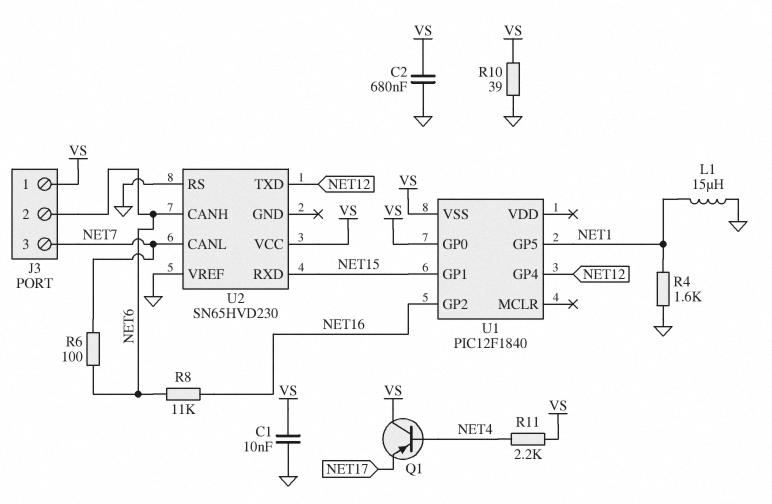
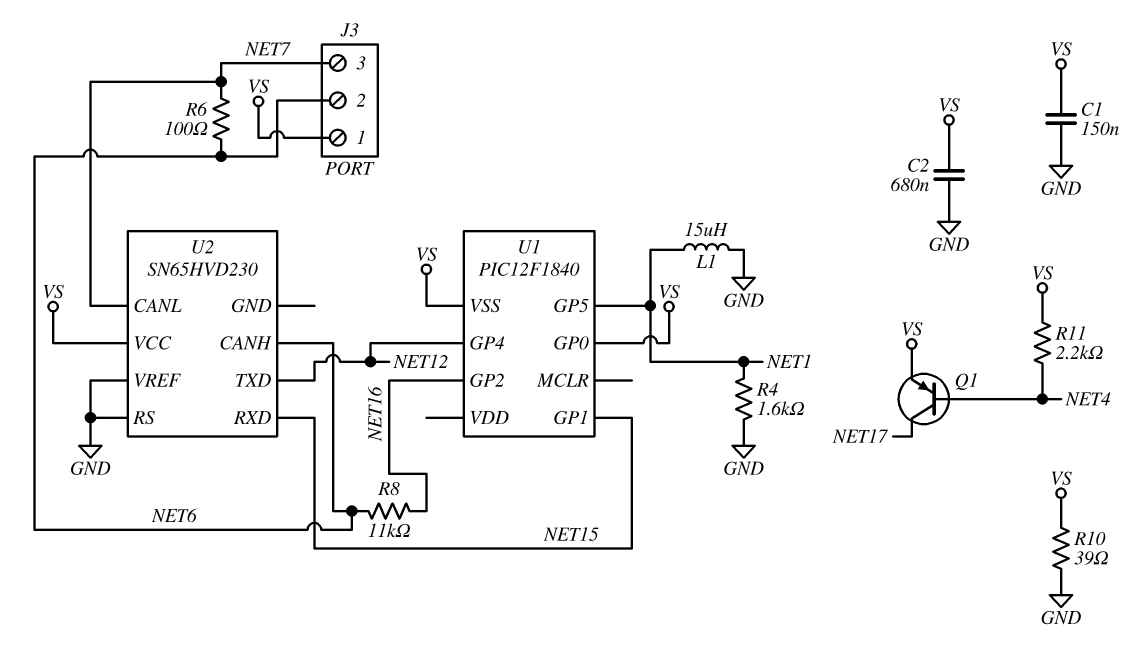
C1: 10nF (GND, VS) -> 150nF (GND, VS)
Q1: PNP (B NET4, C VS, E NET17) -> PNP (B NET4, C NET17, E VS)

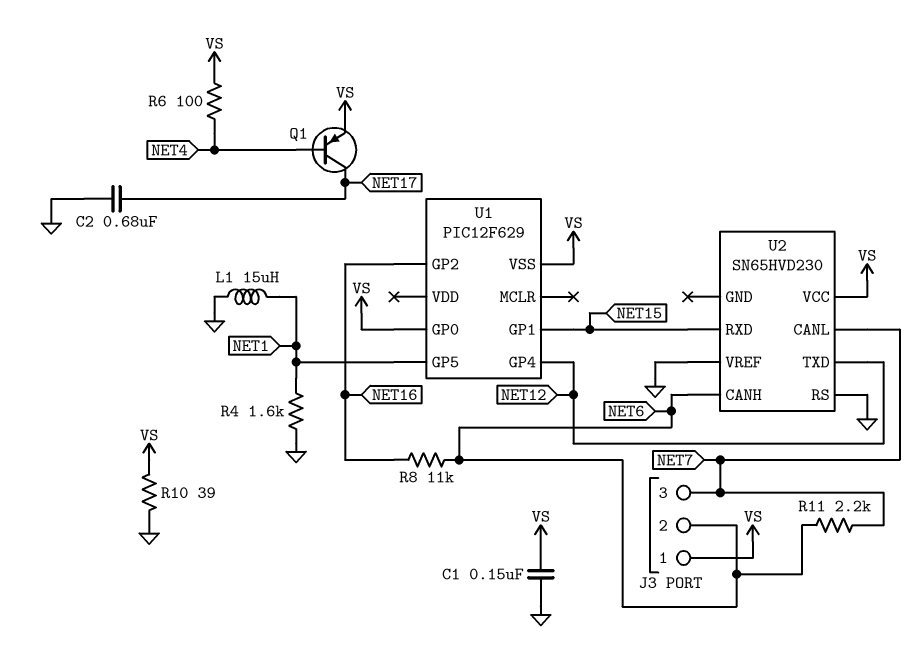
C2: 680nF (GND, VS) -> 680nF (GND, NET17)
R6: 100 (NET6, NET7) -> 100 (NET4, VS)
R11: 2.2k (NET4, VS) -> 2.2k (NET6, NET7)
U1: PIC12F1840 -> PIC12F629

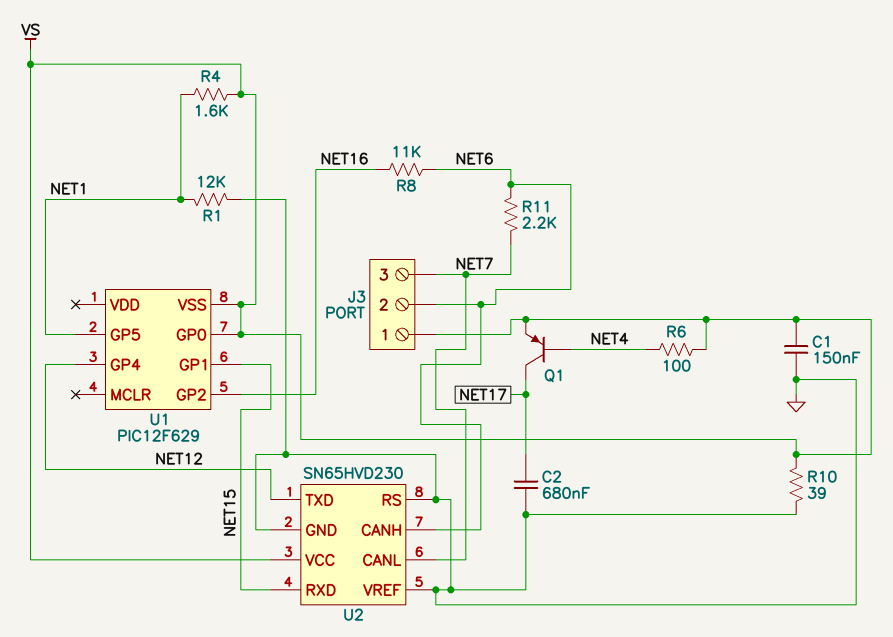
L1: 15uH (GND, NET1) -> none
R1: none -> 12k (GND, NET1)
R4: 1.6k (GND, NET1) -> 1.6k (NET1, VS)
U2 pin GND: none -> GND

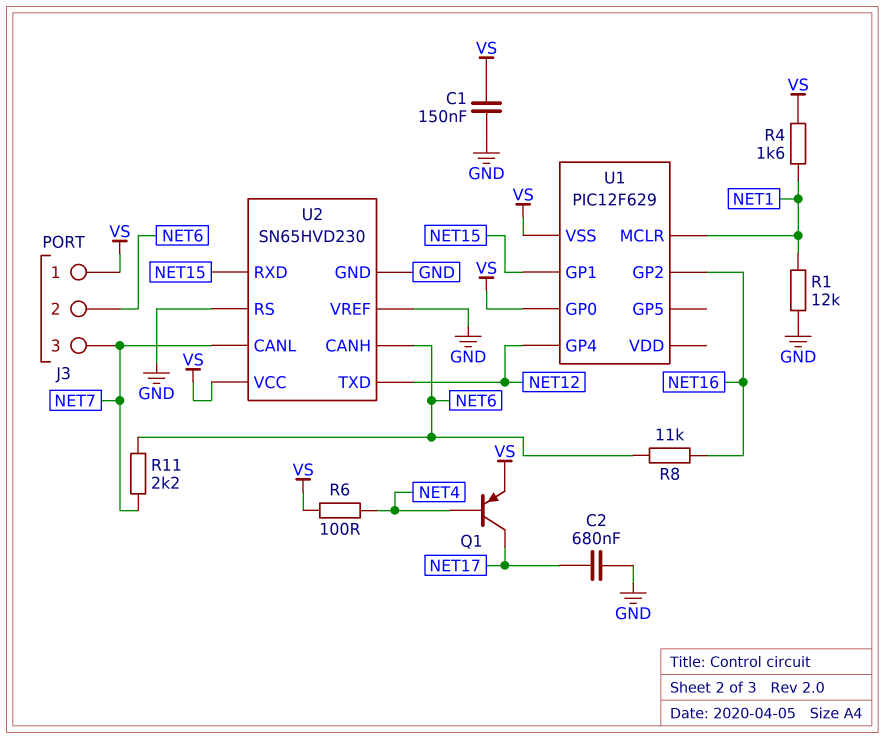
R10: 39 (GND, VS) -> none
U1 pin GP5: NET1 -> none
U1 pin MCLR: none -> NET1

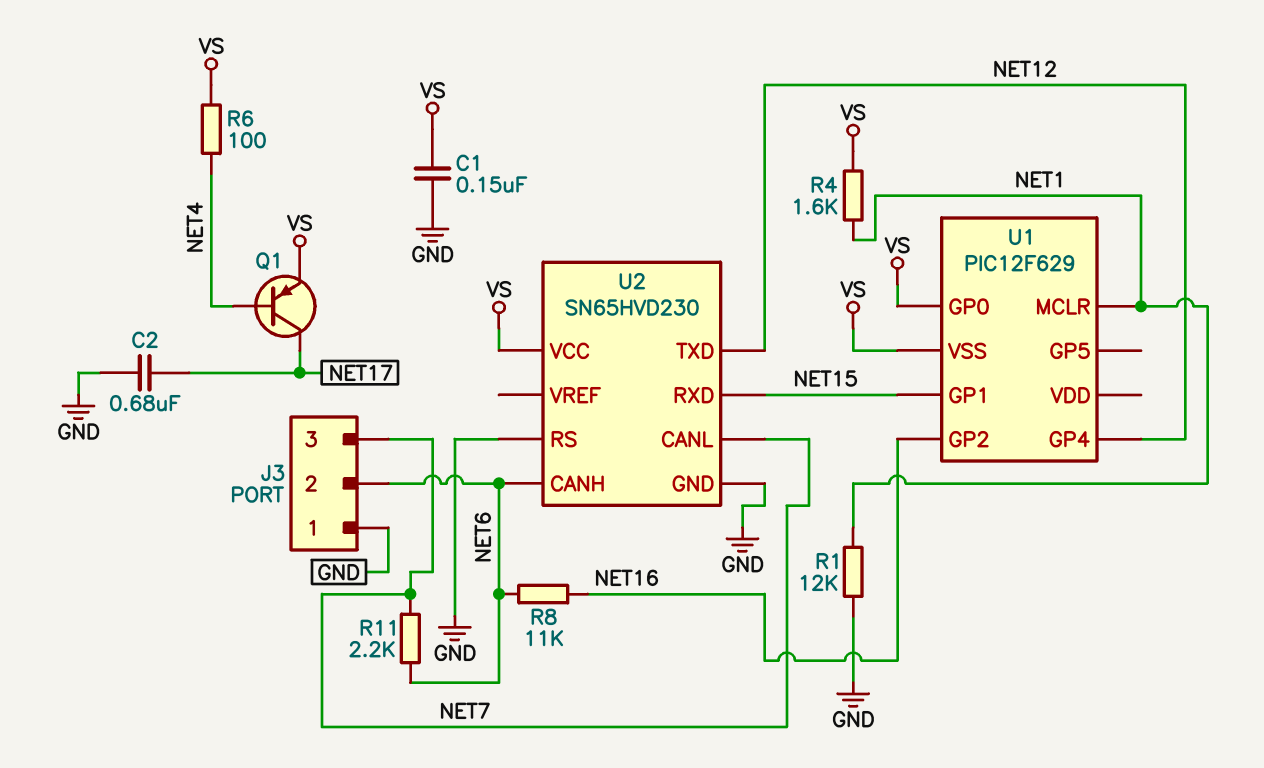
J3 pin 1: VS -> GND
U2 pin VREF: GND -> none

